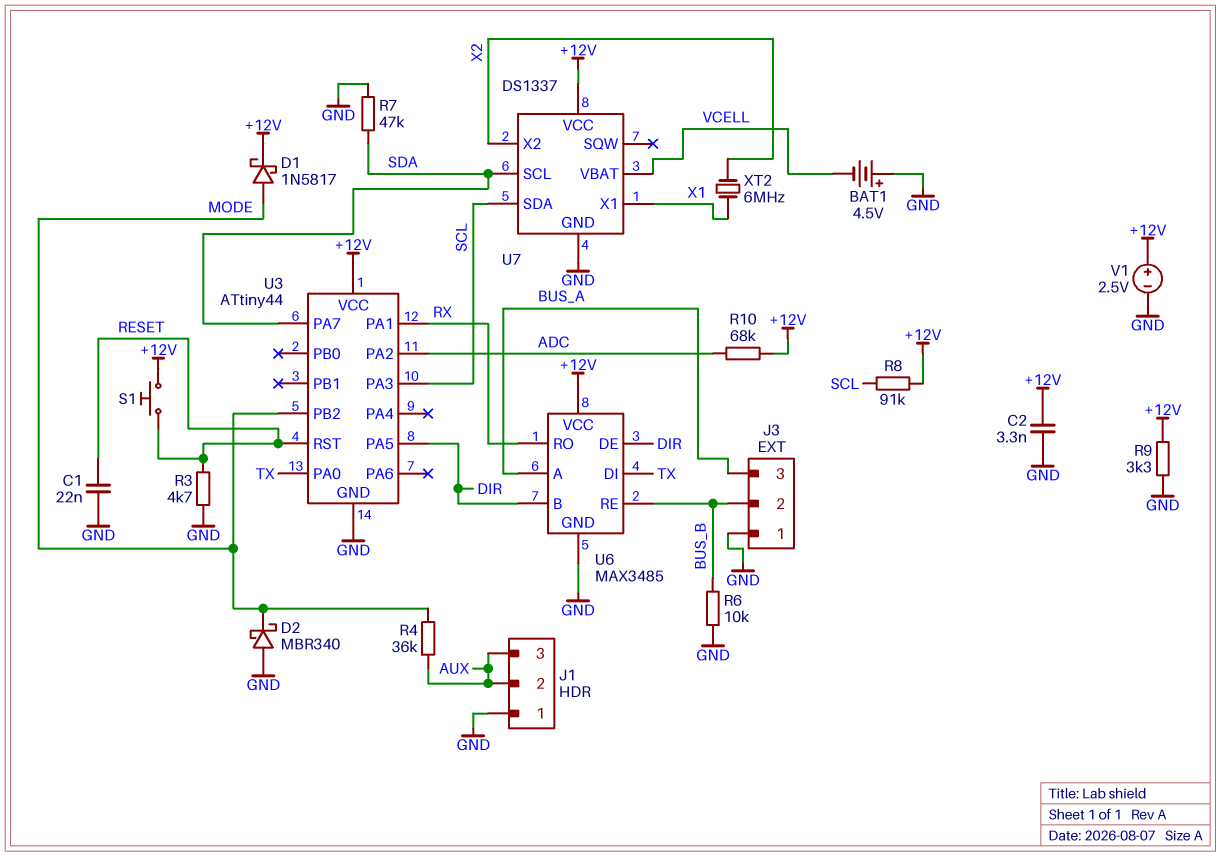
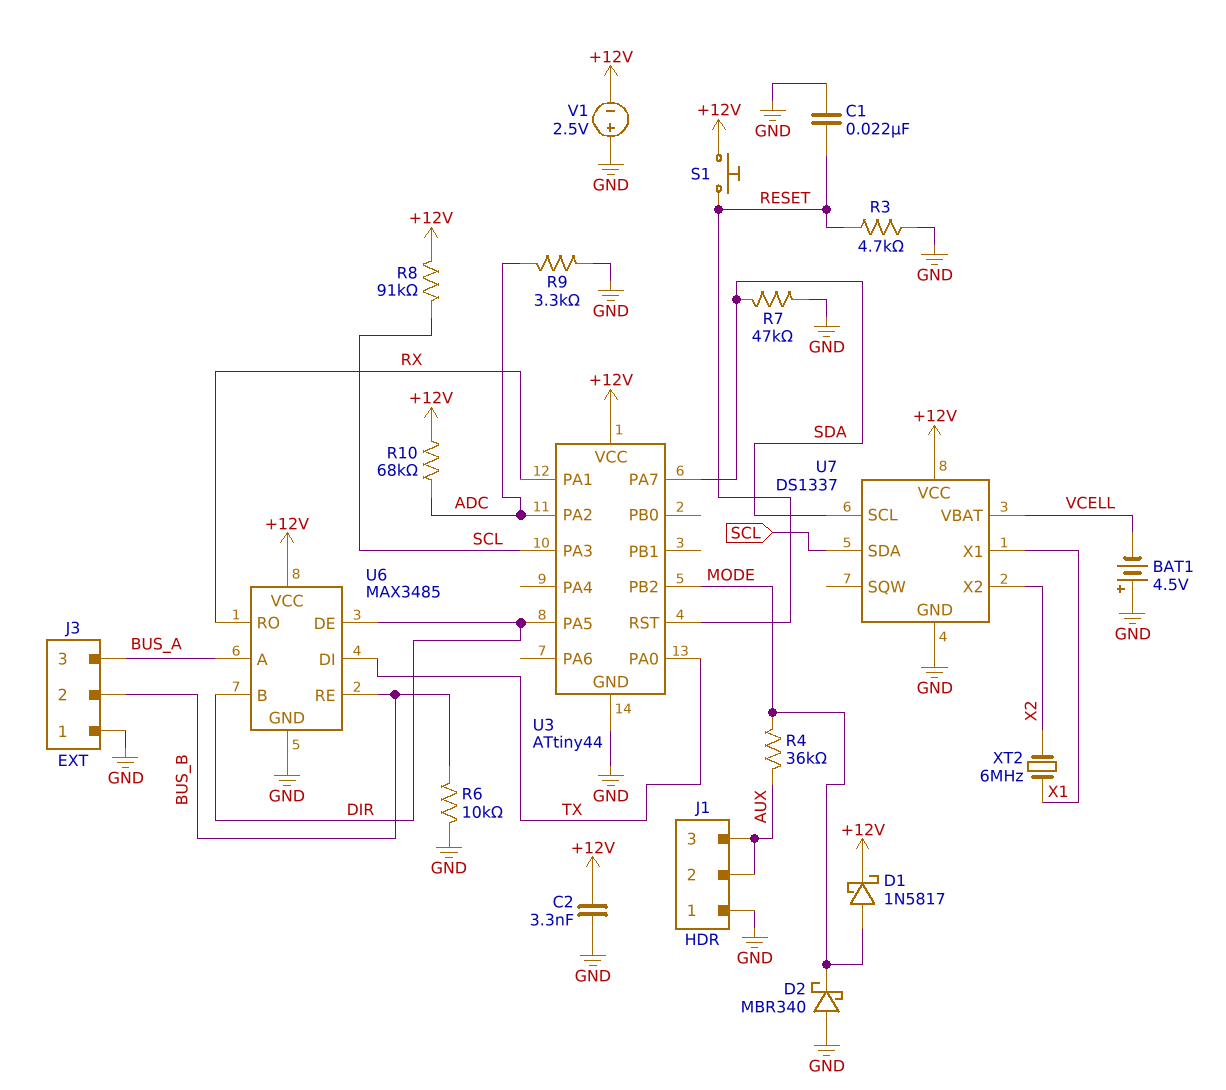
R9: 3.3k (+12V, GND) -> 3.3k (ADC, GND)
V1: 2.5V (plus +12V, minus GND) -> 2.5V (plus GND, minus +12V)

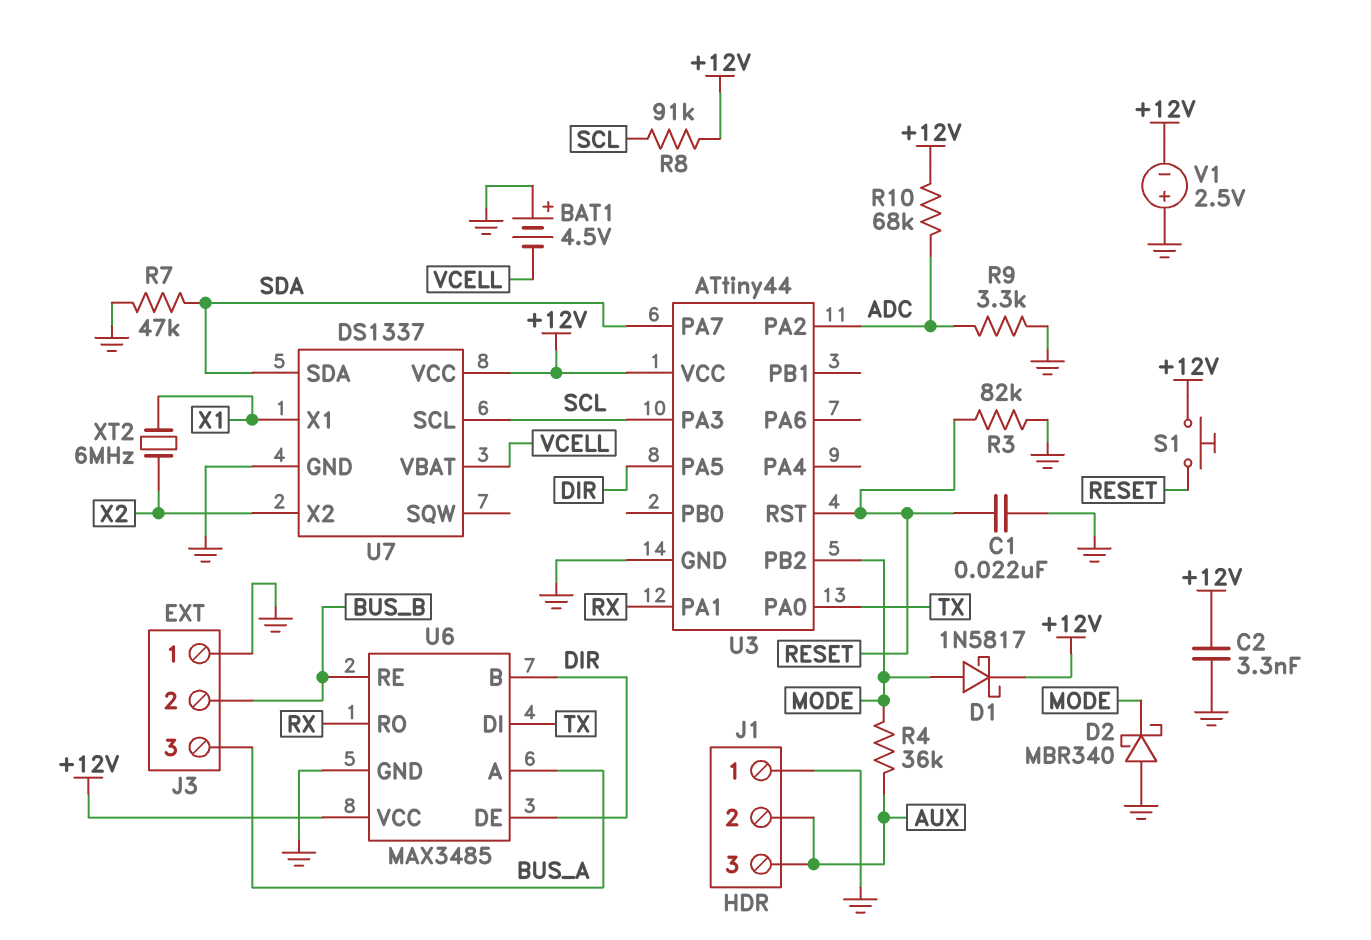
R3: 4.7k (GND, RESET) -> 82k (GND, RESET)
R6: 10k (BUS_B, GND) -> none
U7 pin SCL: SDA -> SCL
U7 pin SDA: SCL -> SDA

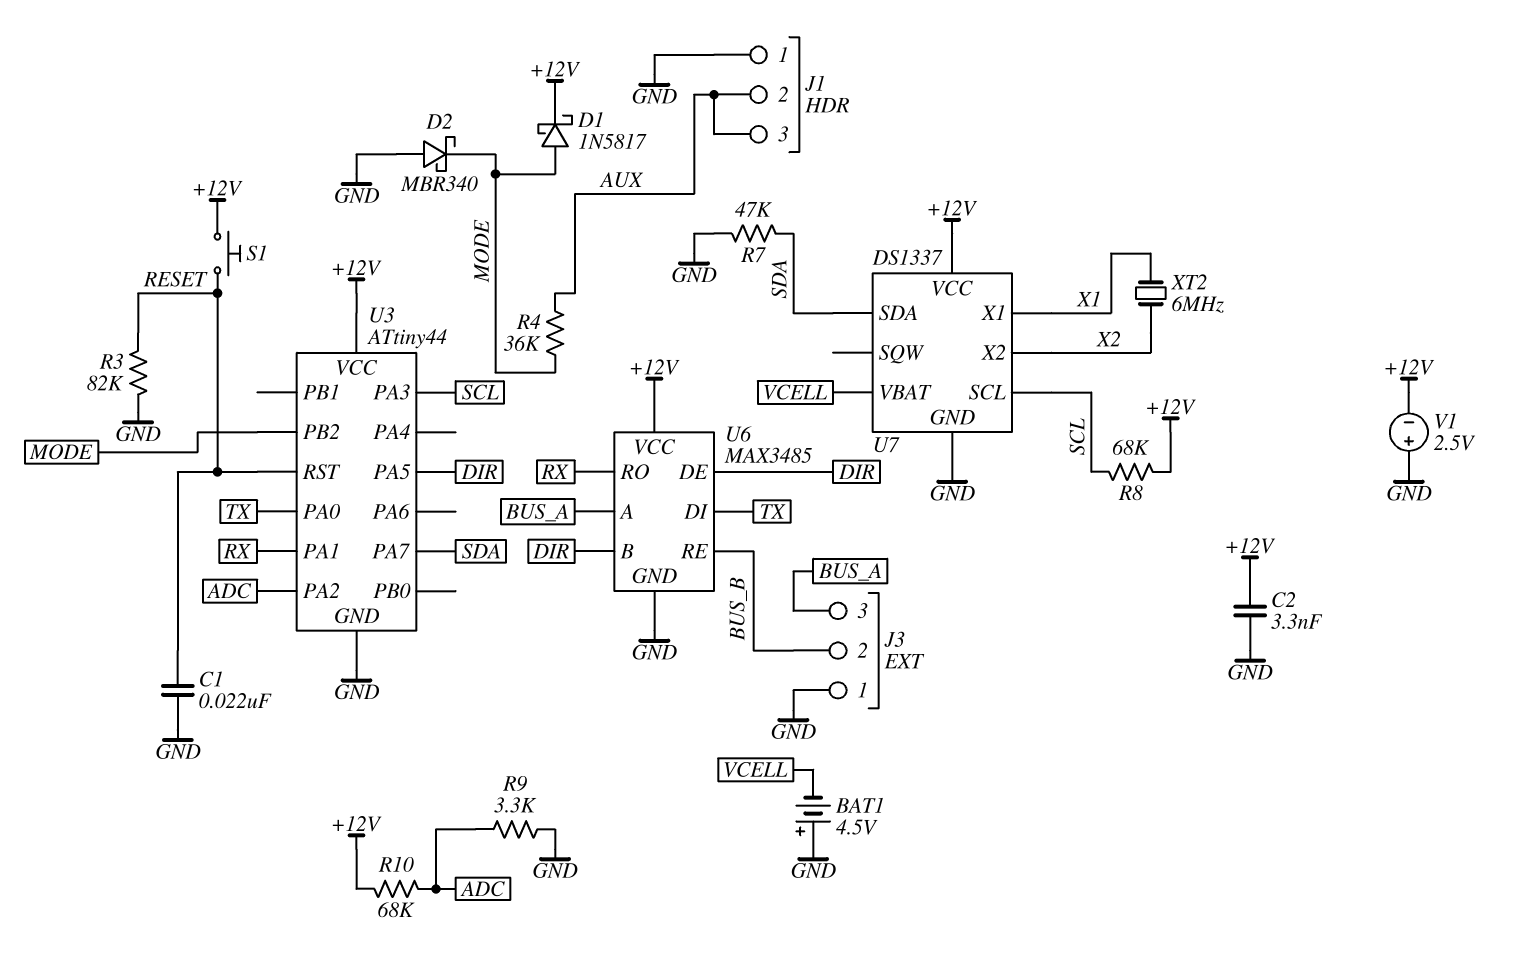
R8: 91k (+12V, SCL) -> 68k (+12V, SCL)

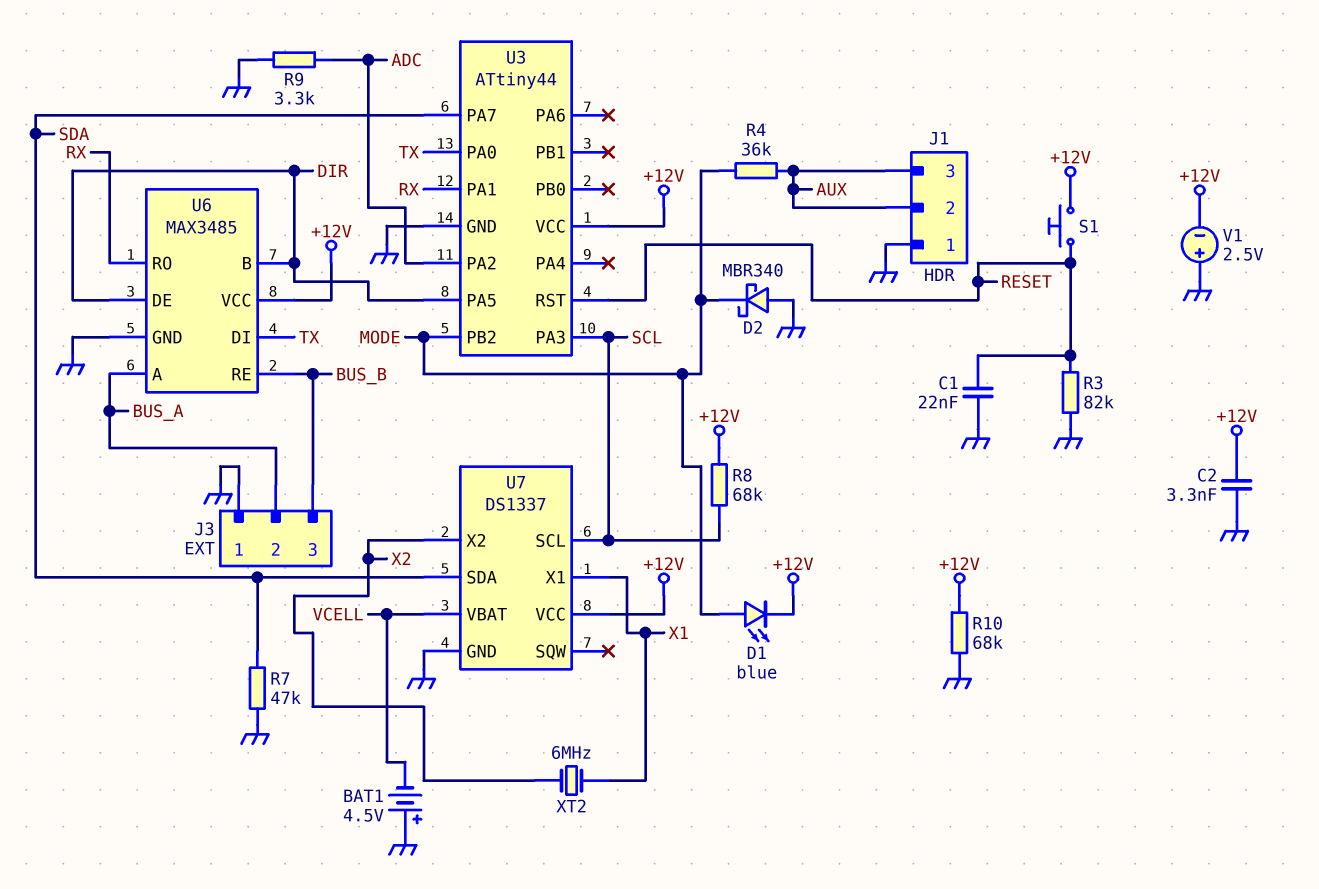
D1: schottky 1N5817 (A MODE, K +12V) -> LED blue (A MODE, K +12V)
J3 pin 2: BUS_B -> BUS_A
J3 pin 3: BUS_A -> BUS_B
R10: 68k (+12V, ADC) -> 68k (+12V, GND)

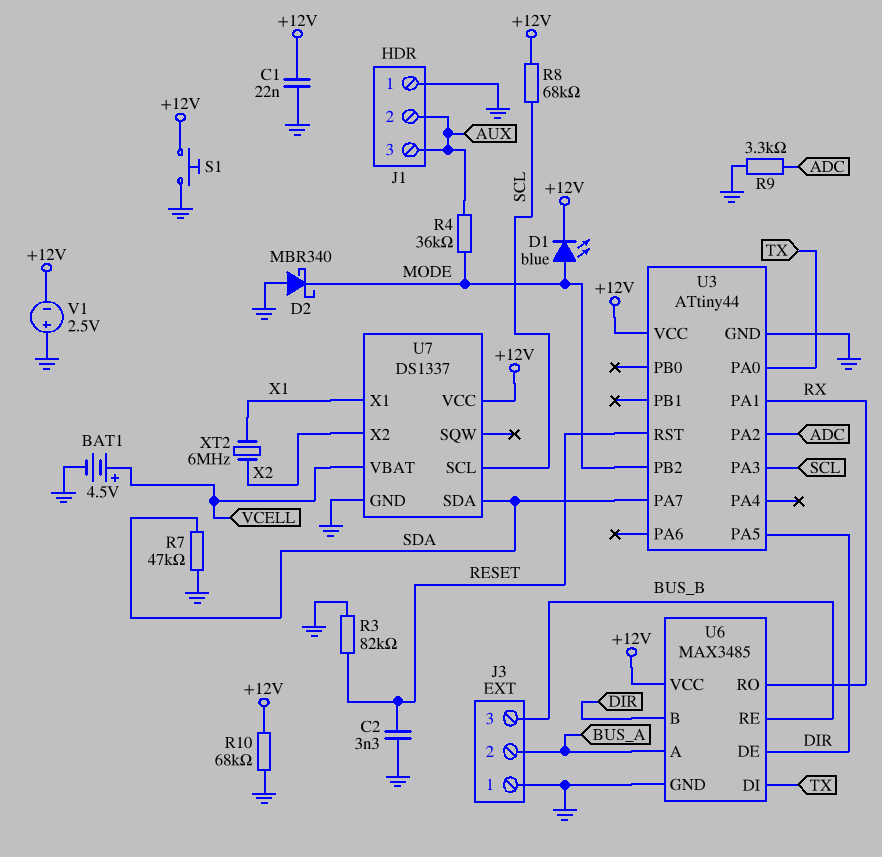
BAT1: 4.5V (plus GND, minus VCELL) -> 4.5V (plus VCELL, minus GND)
C1: 22nF (GND, RESET) -> 22nF (+12V, GND)
C2: 3.3nF (+12V, GND) -> 3.3nF (GND, RESET)
S1: button (+12V, RESET) -> button (+12V, GND)

